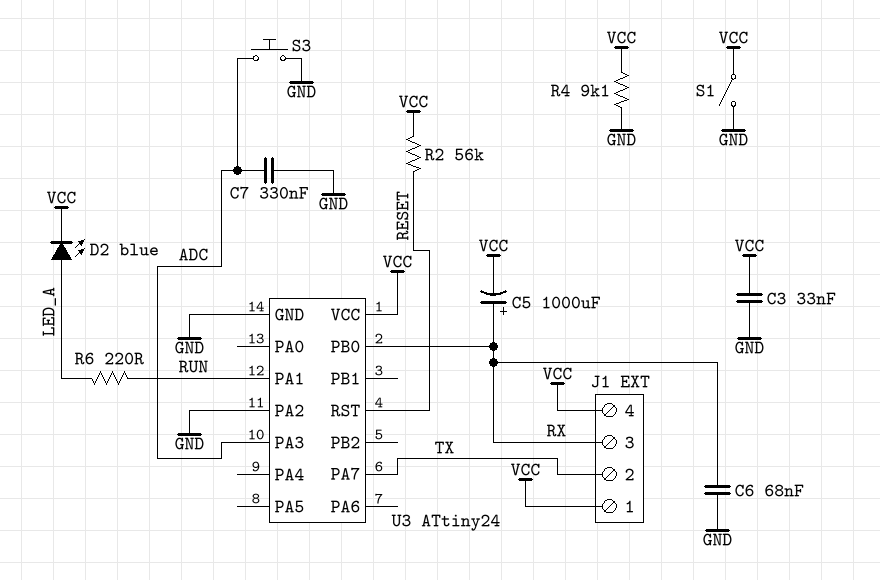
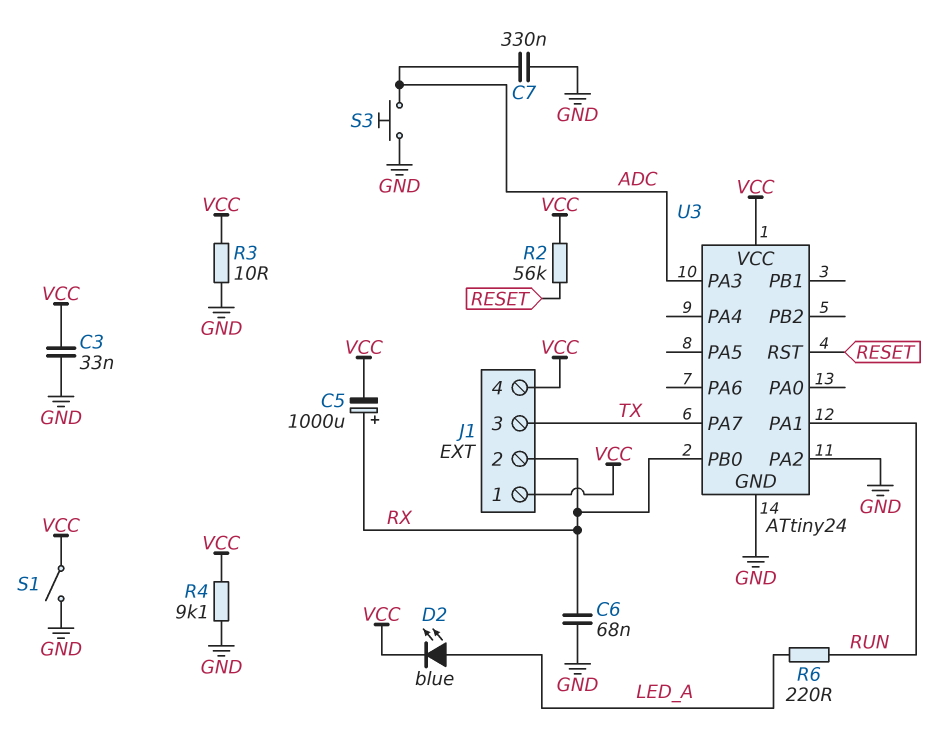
J1 pin 2: TX -> RX
J1 pin 3: RX -> TX
R3: none -> 10 (GND, VCC)

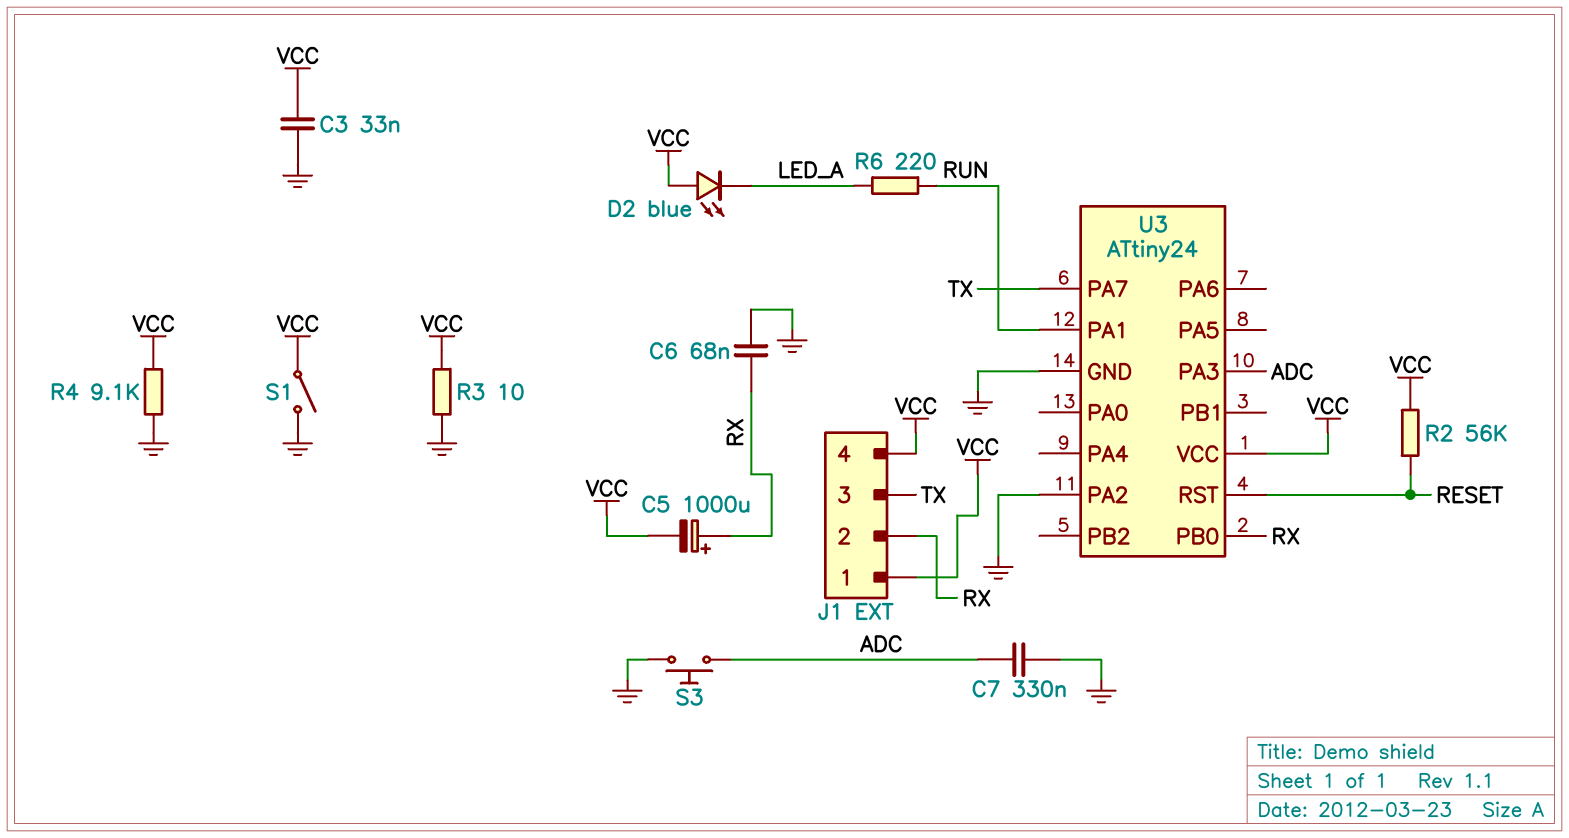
D2: LED blue (A LED_A, K VCC) -> LED blue (A VCC, K LED_A)

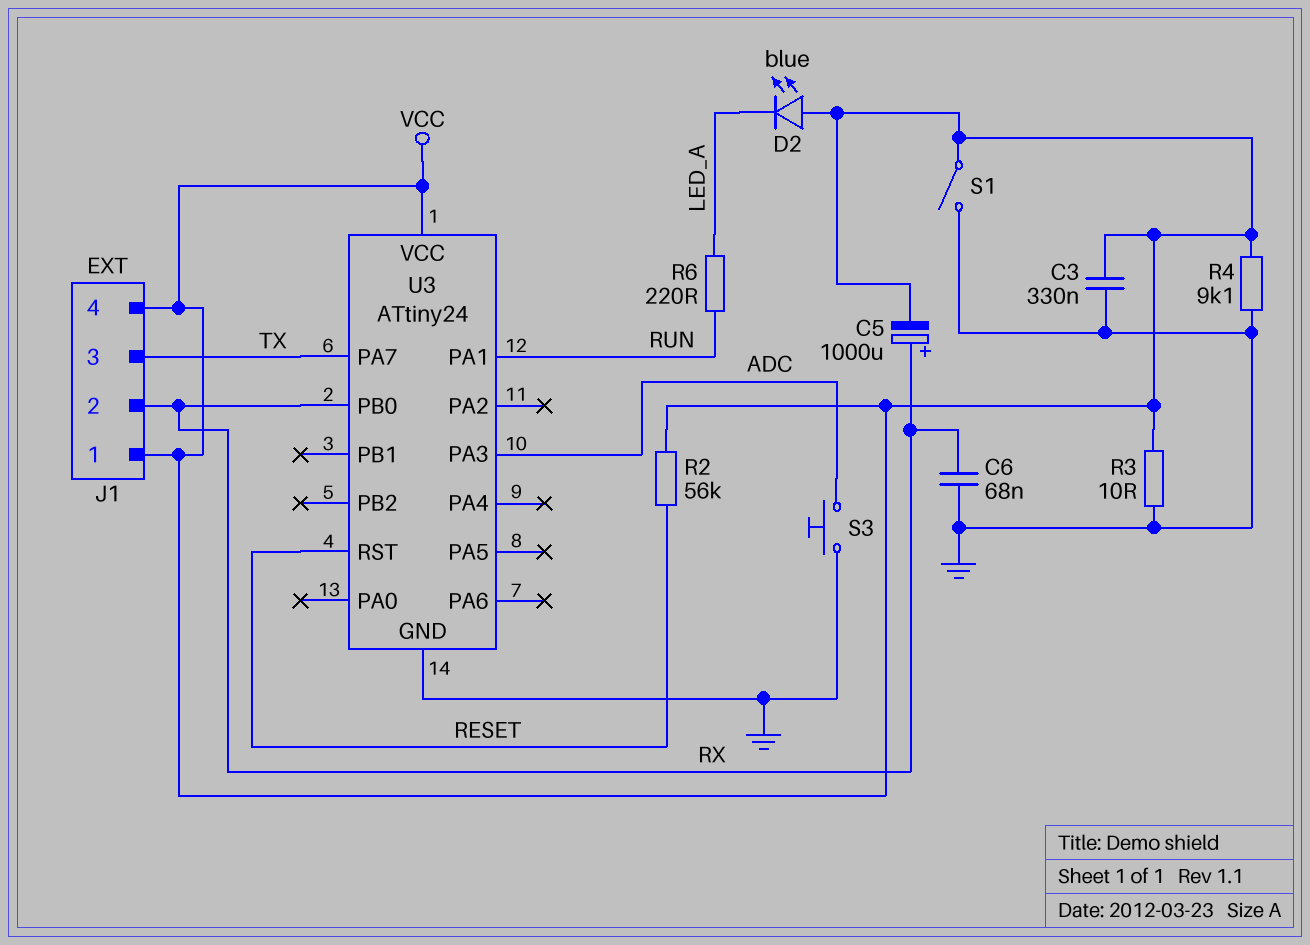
C3: 33nF (GND, VCC) -> 330nF (GND, VCC)
C7: 330nF (ADC, GND) -> none
U3 pin PA2: GND -> none

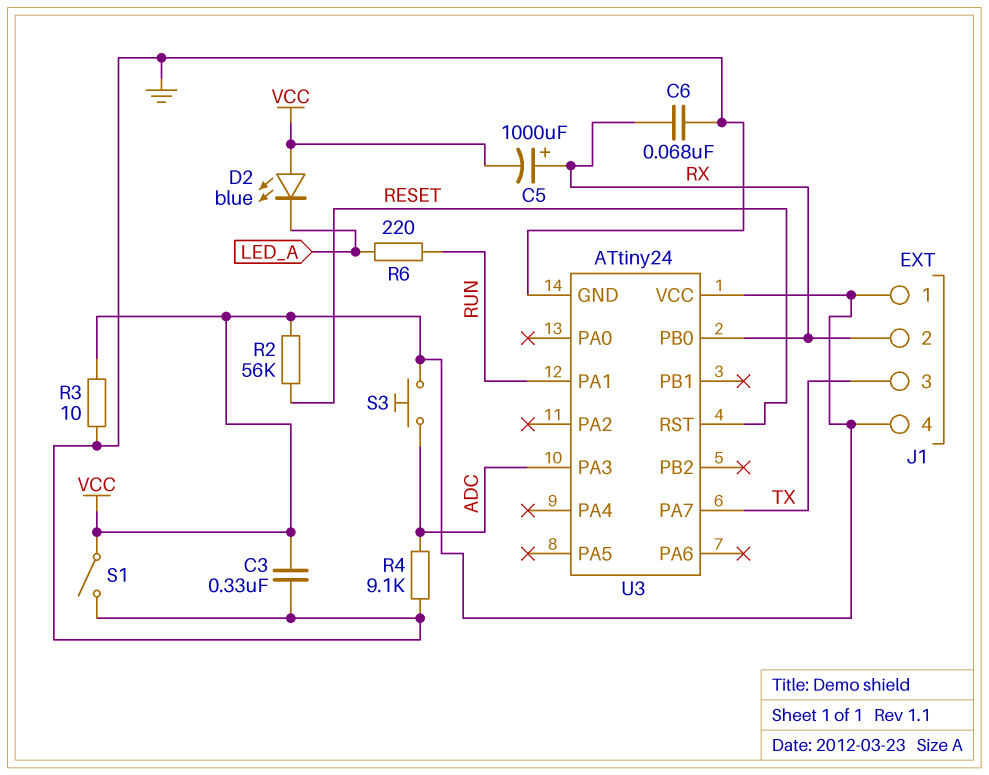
R4: 9.1k (GND, VCC) -> 9.1k (ADC, GND)
S3: button (ADC, GND) -> button (ADC, VCC)

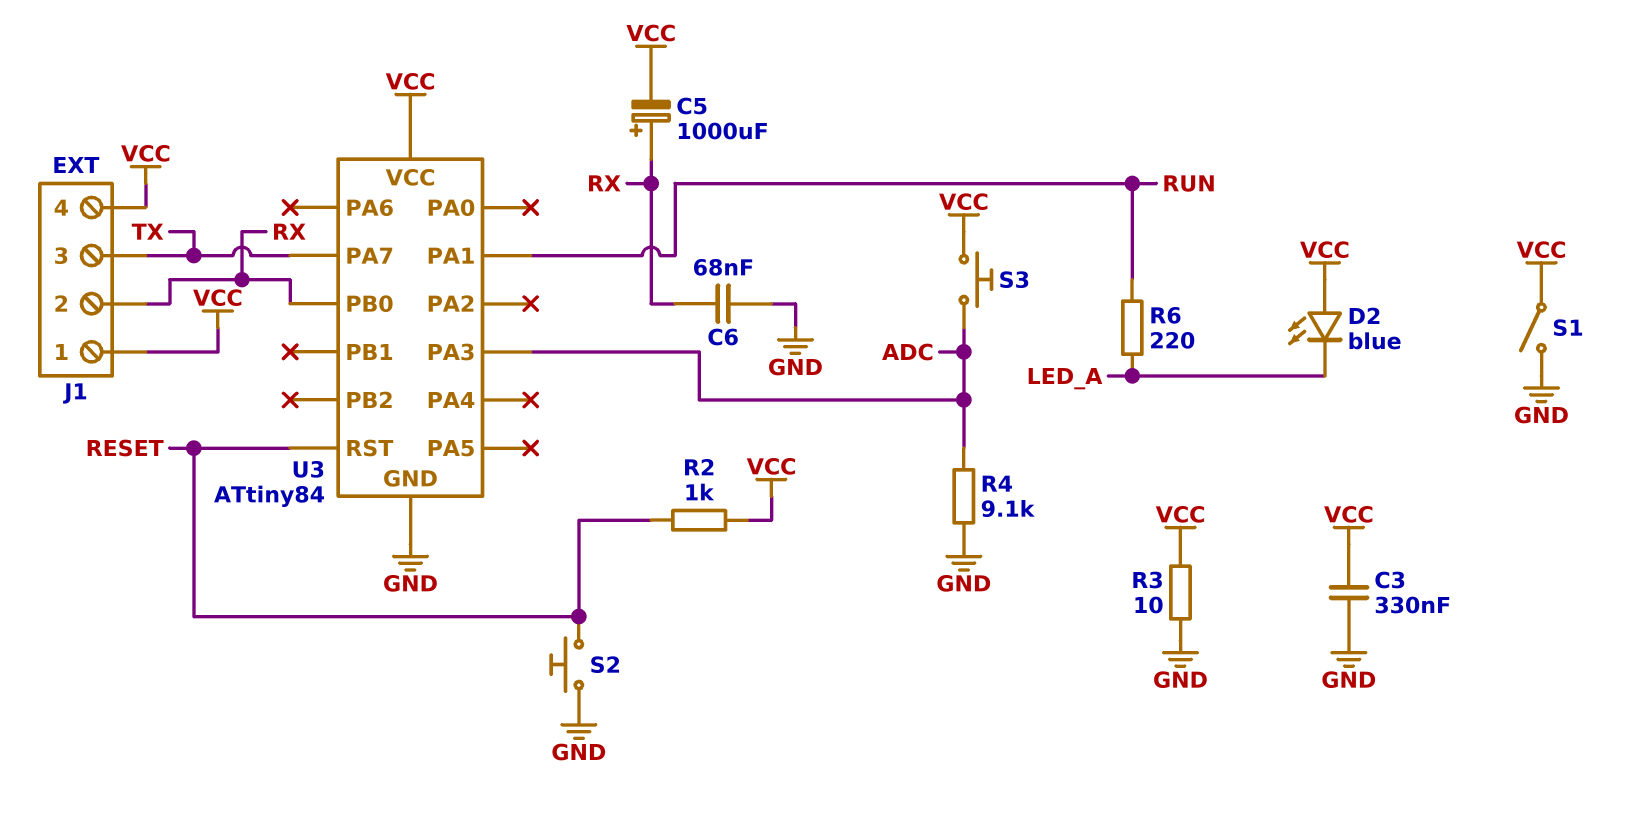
R2: 56k (RESET, VCC) -> 1k (RESET, VCC)
S2: none -> button (GND, RESET)
U3: ATtiny24 -> ATtiny84

